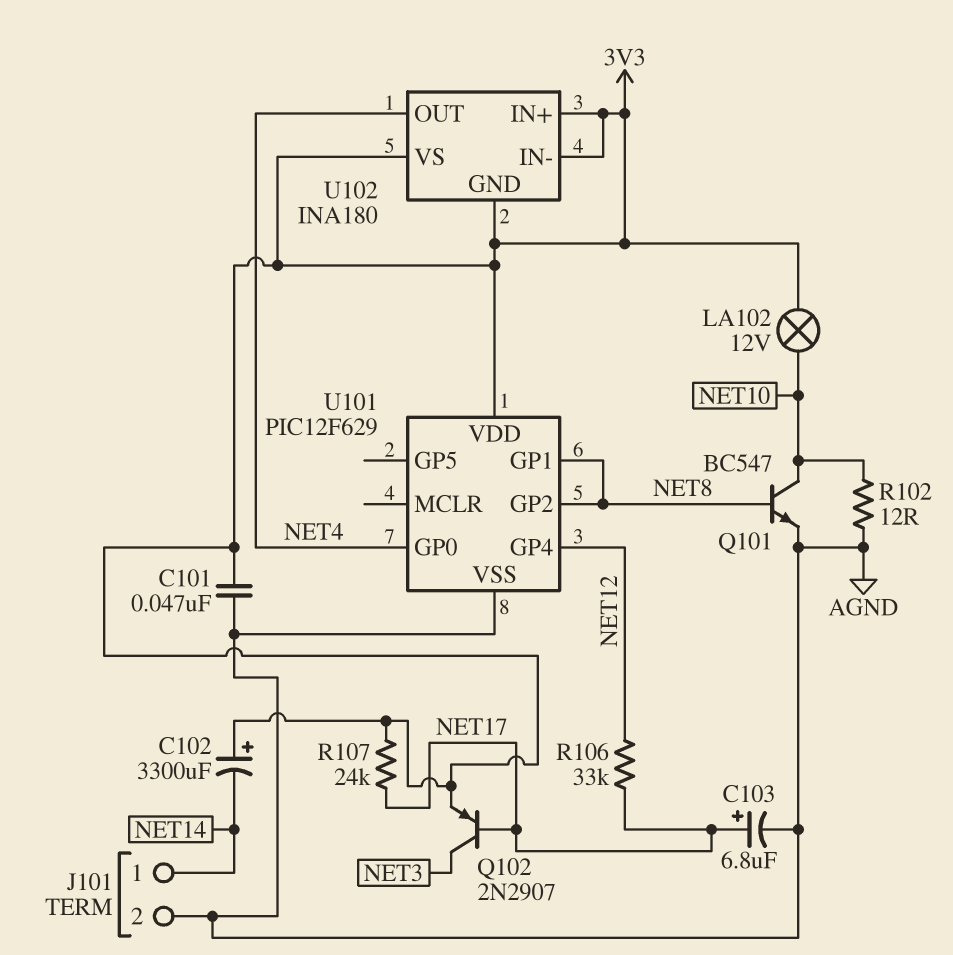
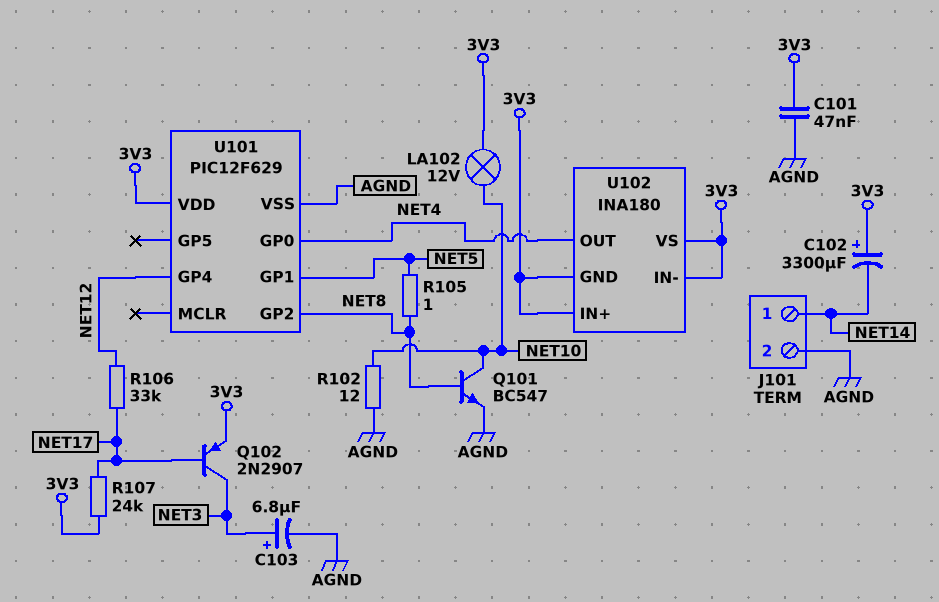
C103: 6.8uF (plus NET17, minus AGND) -> 6.8uF (plus NET3, minus AGND)
R105: none -> 1 (NET5, NET8)
U101 pin GP1: NET8 -> NET5

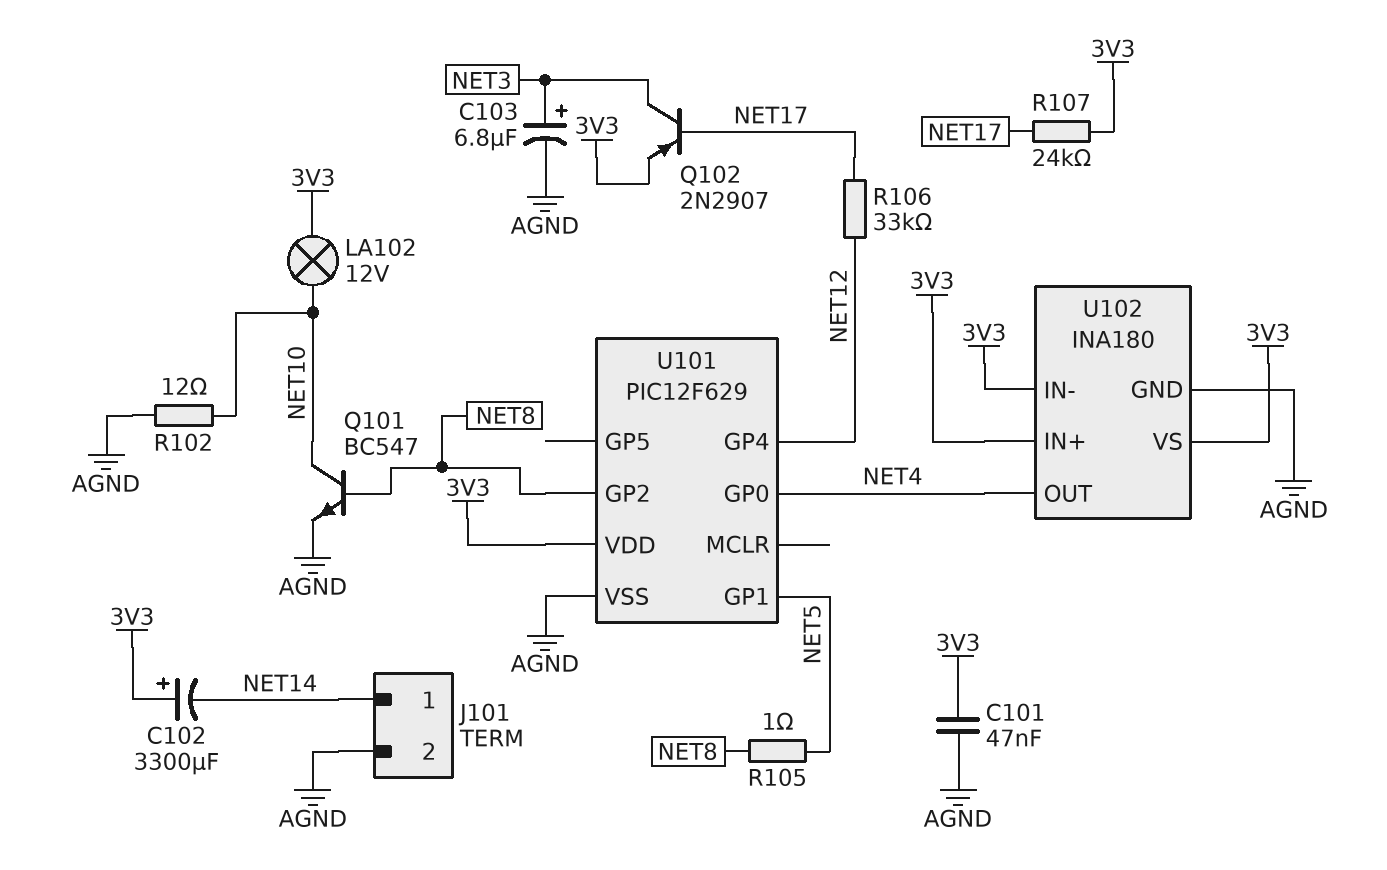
U102 pin GND: 3V3 -> AGND

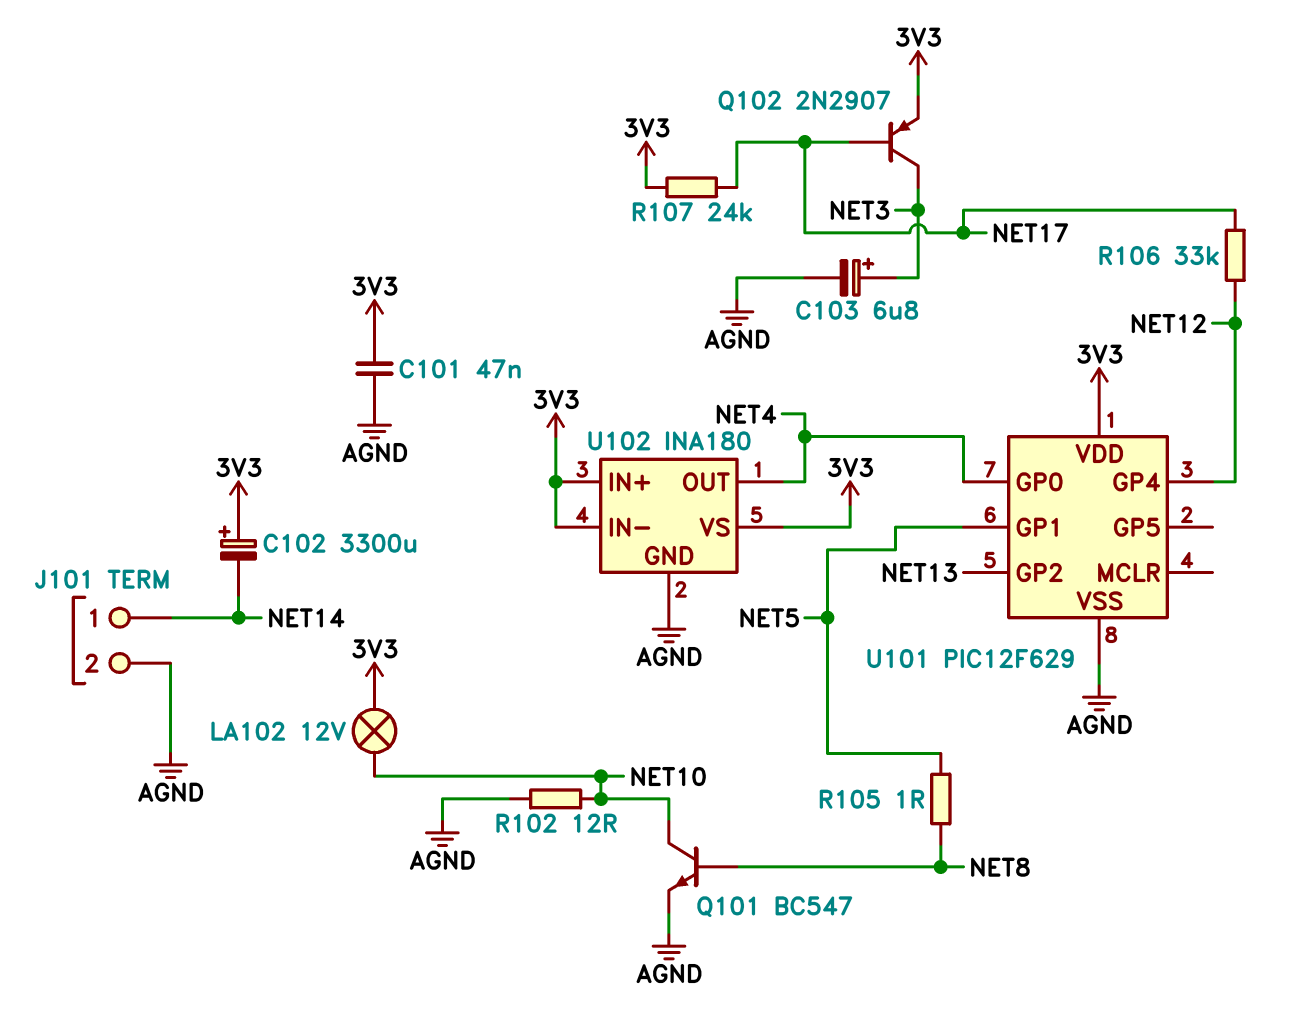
U101 pin GP2: NET8 -> NET13

